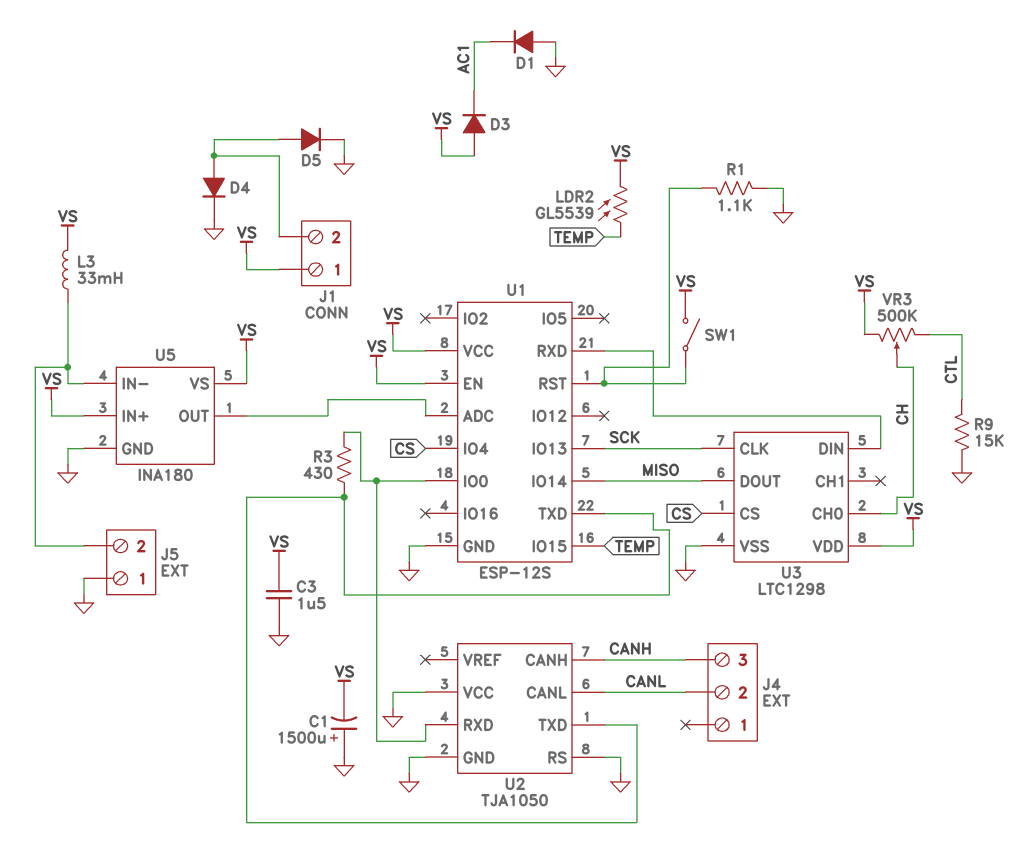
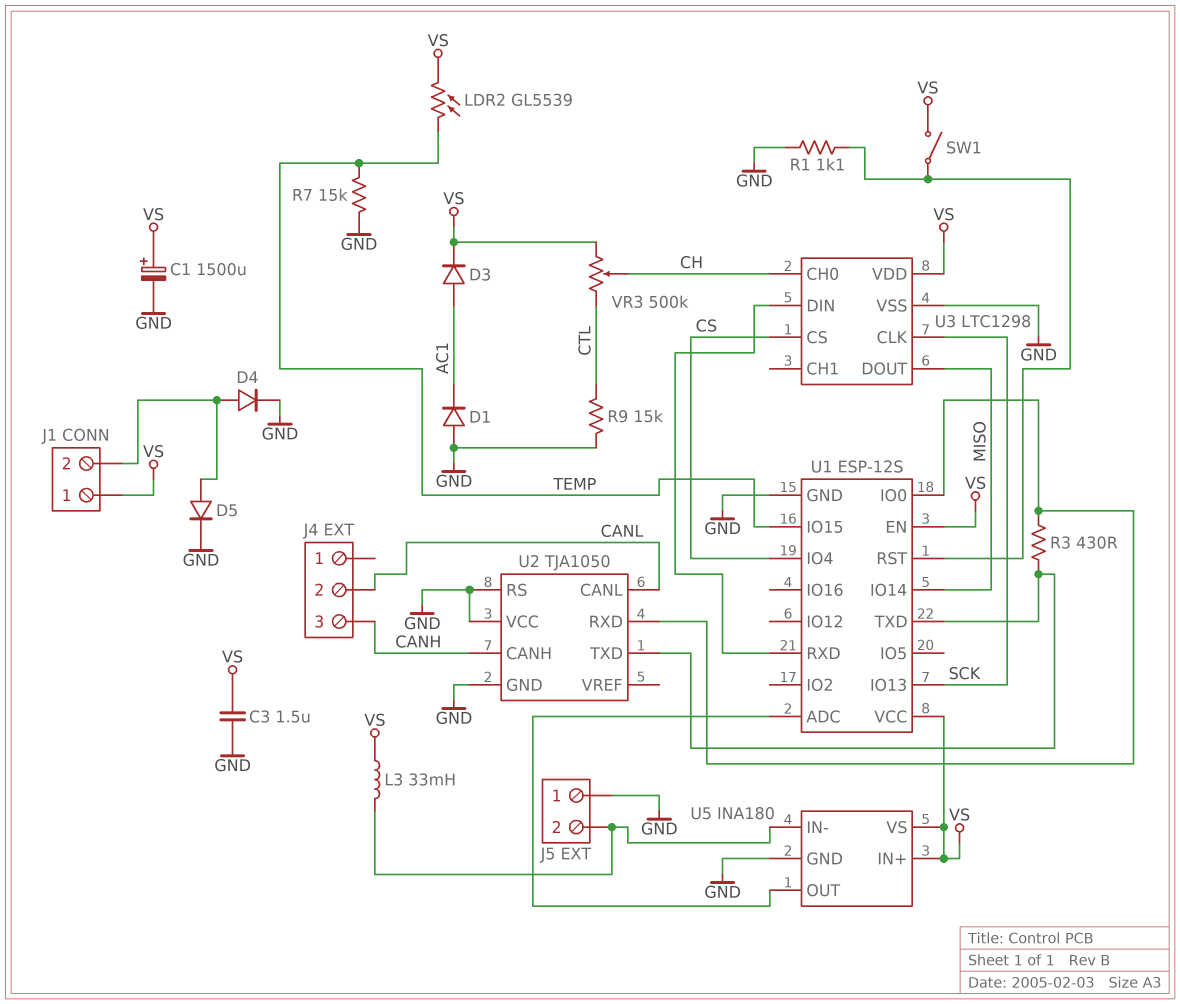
C1: 1500uF (plus GND, minus VS) -> 1500uF (plus VS, minus GND)
D3: diode (A VS, K AC1) -> diode (A AC1, K VS)
R7: none -> 15k (GND, TEMP)

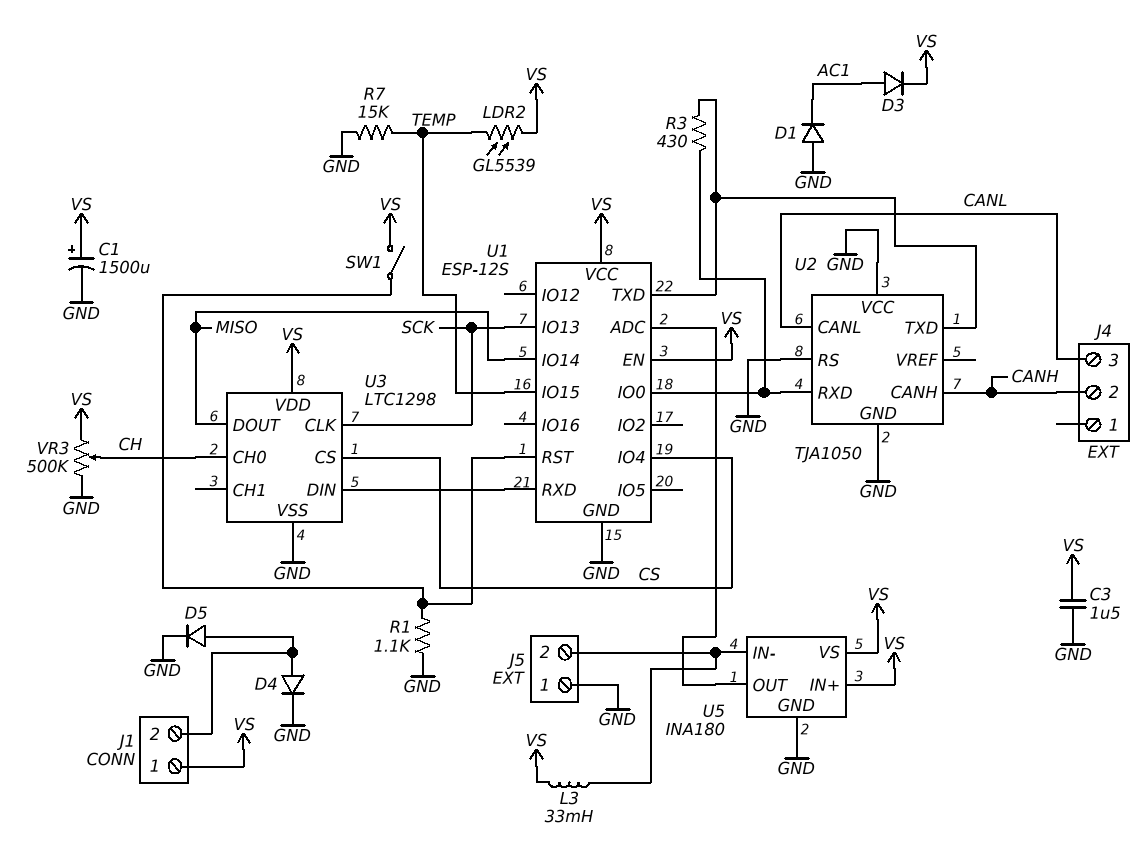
J4 pin 2: CANL -> CANH
J4 pin 3: CANH -> CANL
R9: 15k (CTL, GND) -> none
VR3: 500k (CTL, VS, wiper CH) -> 500k (GND, VS, wiper CH)

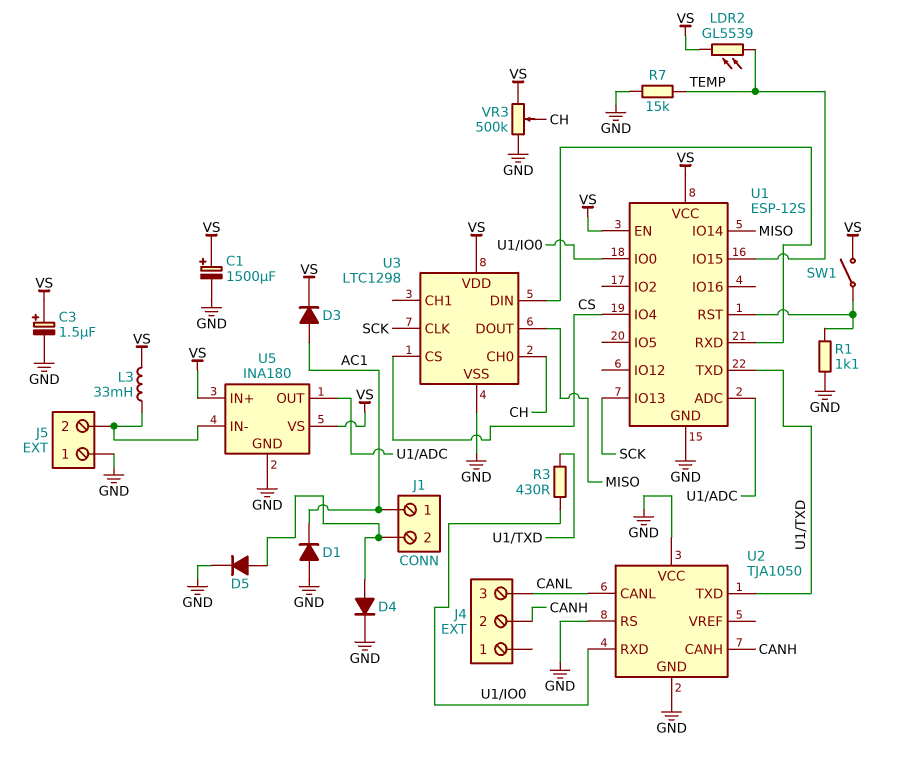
C3: 1.5uF (GND, VS) -> 1.5uF (plus VS, minus GND)
J1 pin 1: VS -> AC1

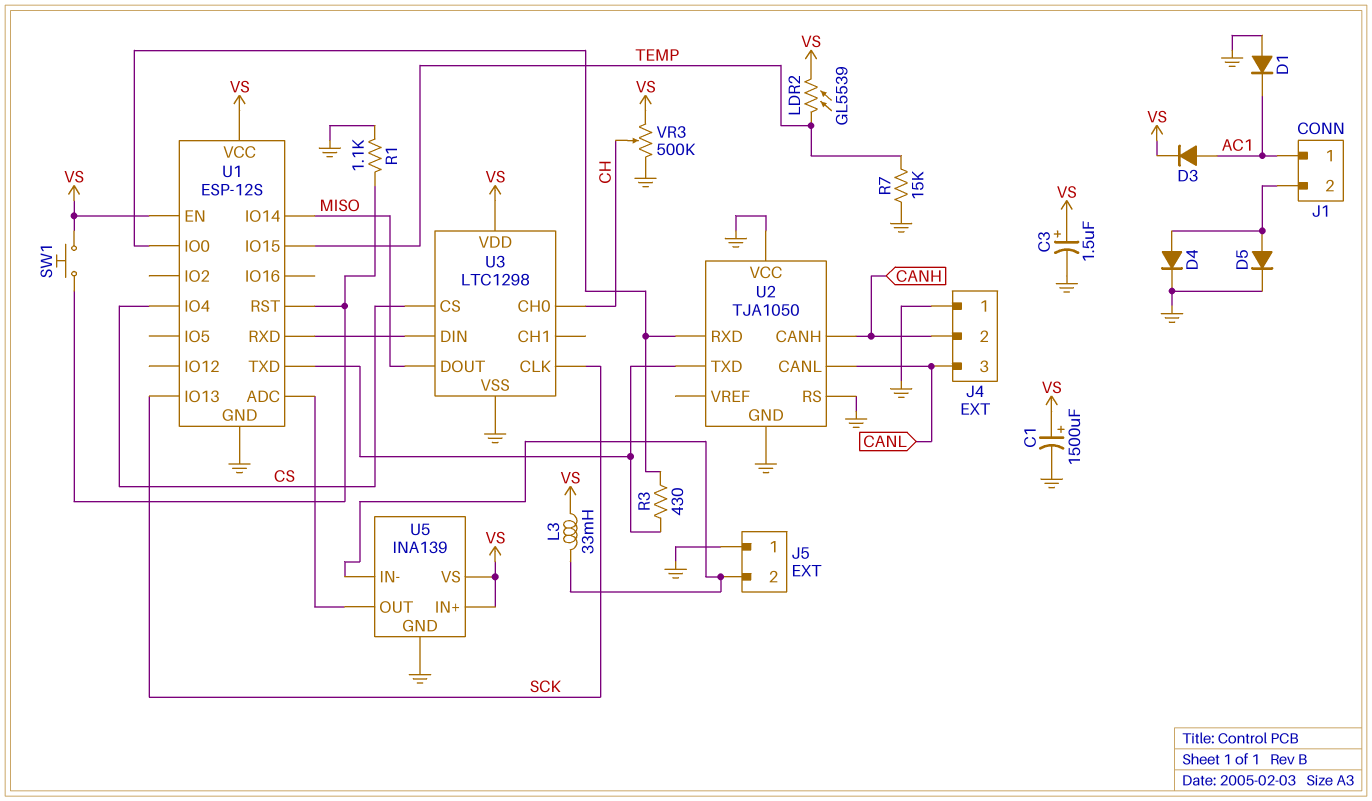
J4 pin 1: none -> GND
SW1: switch (U1/RST, VS) -> button (U1/RST, VS)
U5: INA180 -> INA139

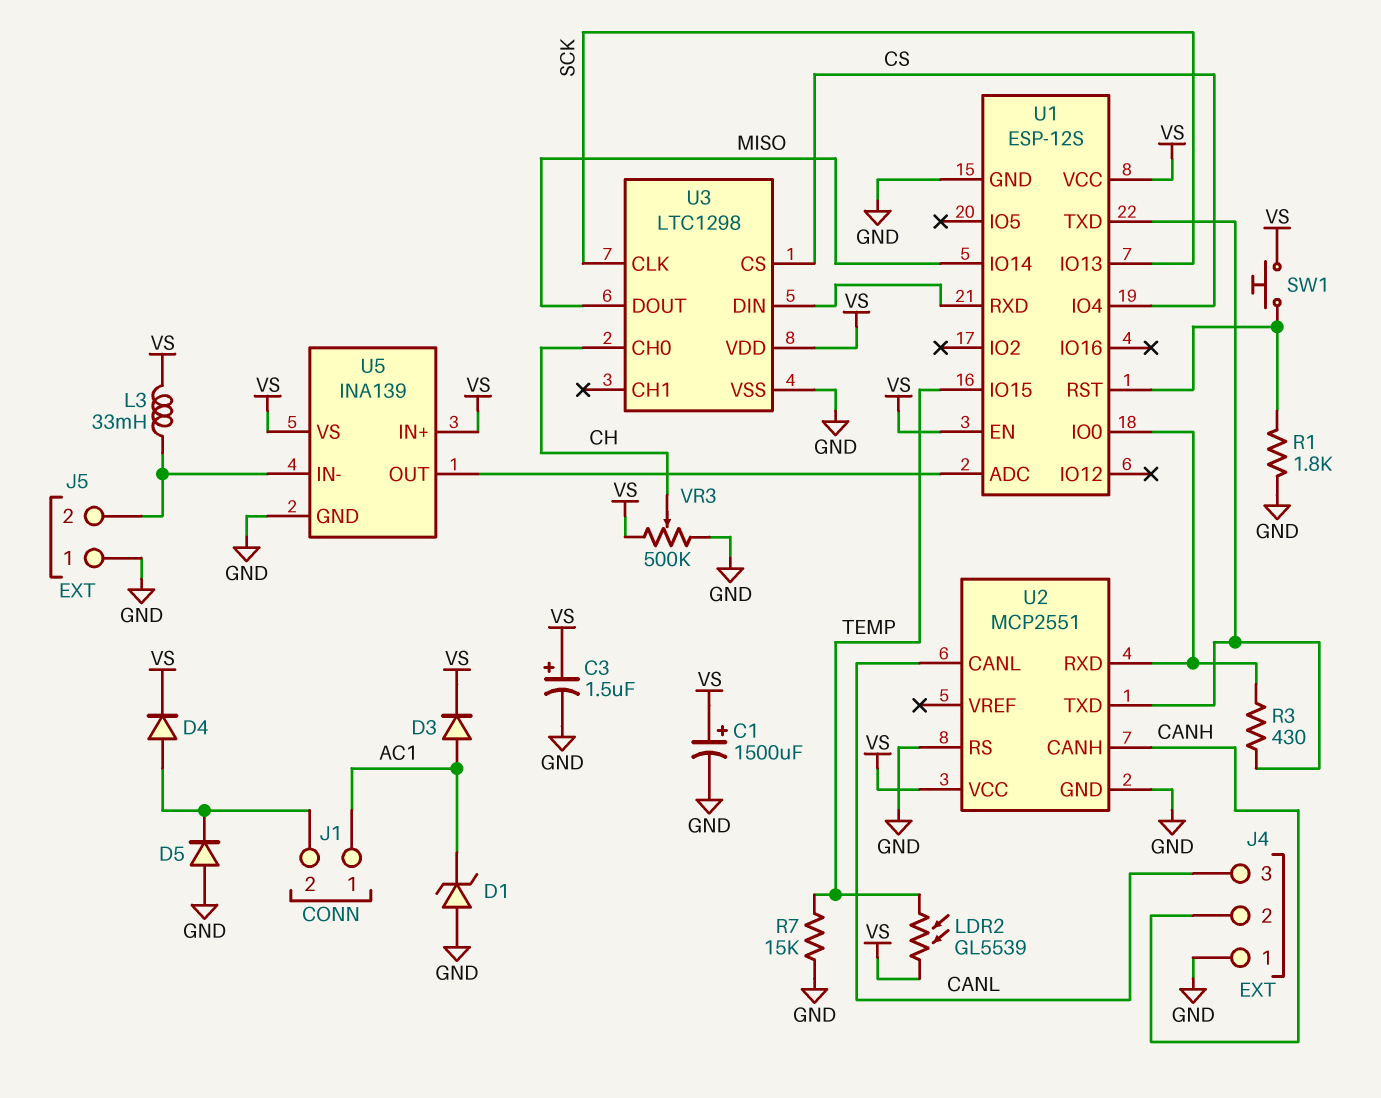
D1: diode (A GND, K AC1) -> zener (A GND, K AC1)
D4: diode (A J1/2, K GND) -> diode (A J1/2, K VS)
D5: diode (A J1/2, K GND) -> diode (A GND, K J1/2)
R1: 1.1k (GND, U1/RST) -> 1.8k (GND, U1/RST)
U2: TJA1050 -> MCP2551
U2 pin VCC: GND -> VS

